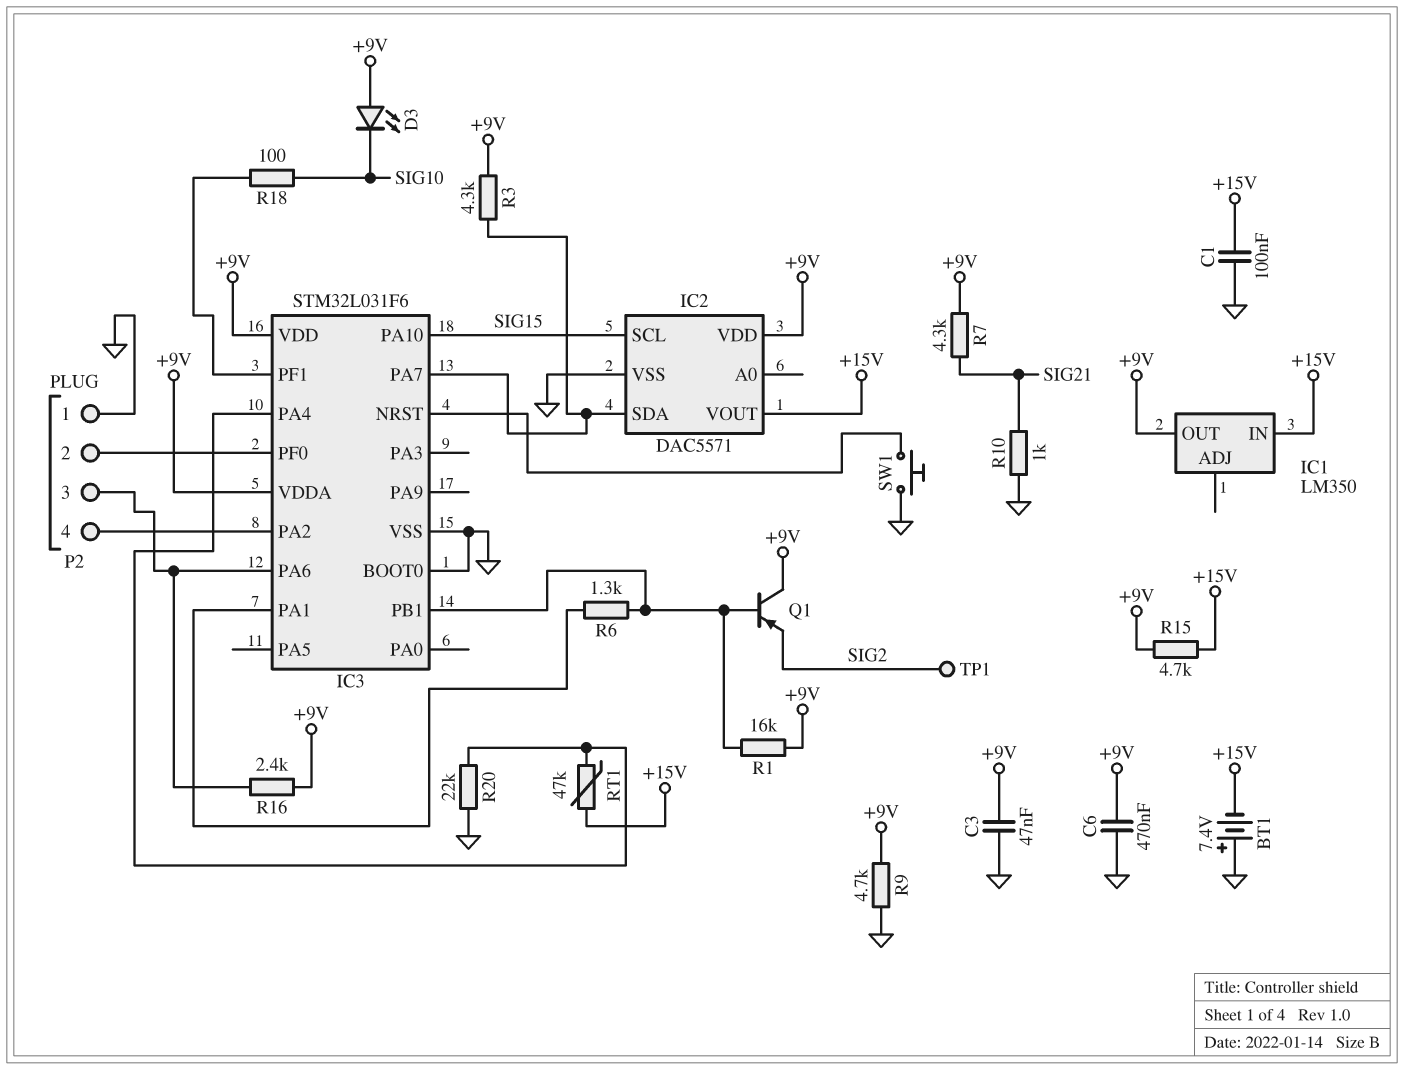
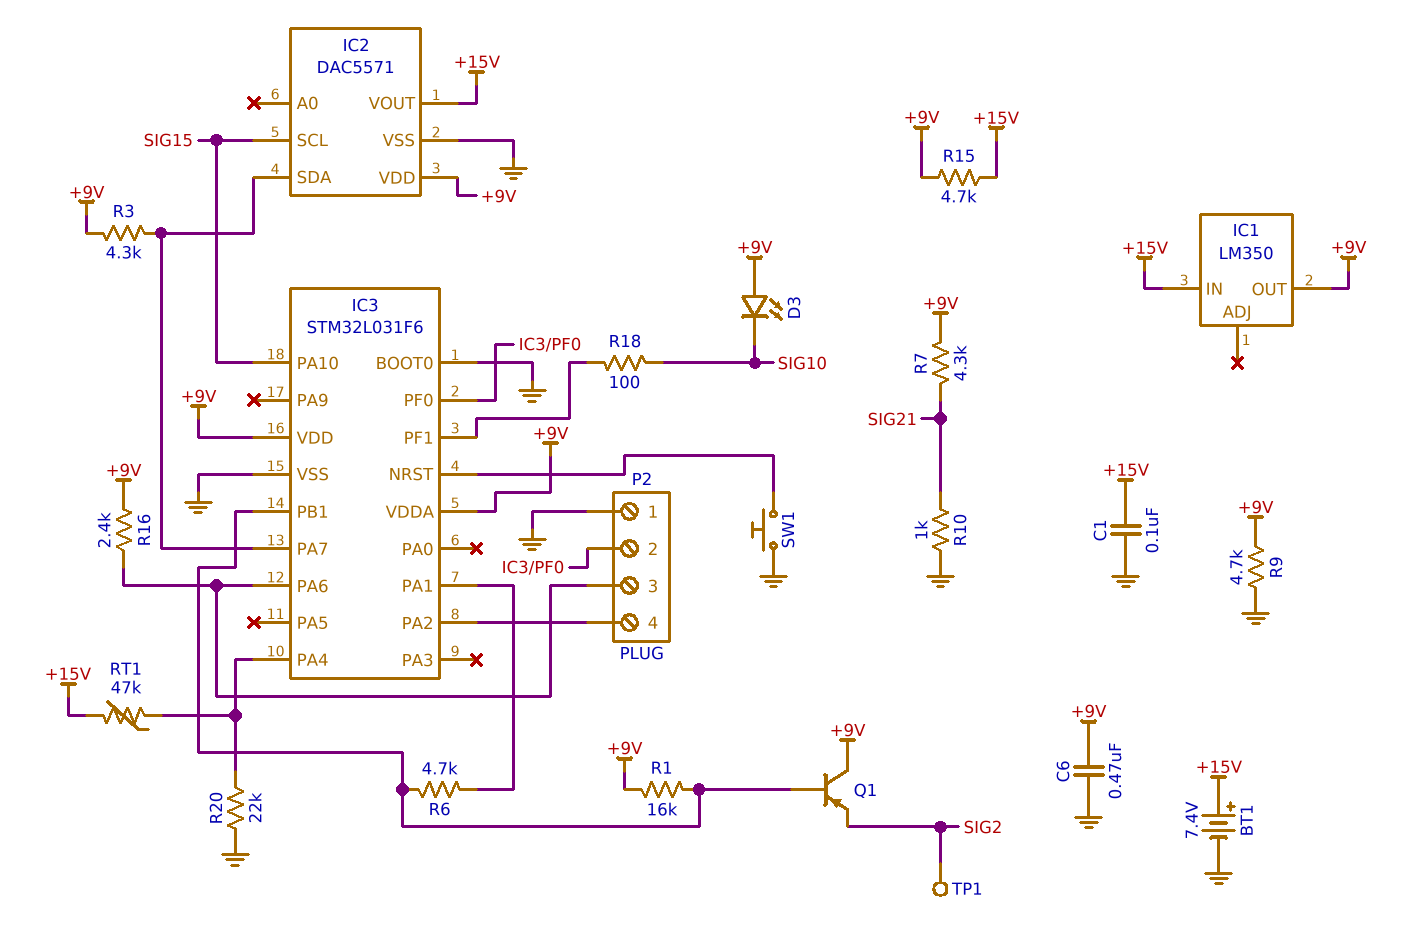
BT1: 7.4V (plus GND, minus +15V) -> 7.4V (plus +15V, minus GND)
C3: 47nF (+9V, GND) -> none
R6: 1.3k (IC3/PA1, IC3/PB1) -> 4.7k (IC3/PA1, IC3/PB1)

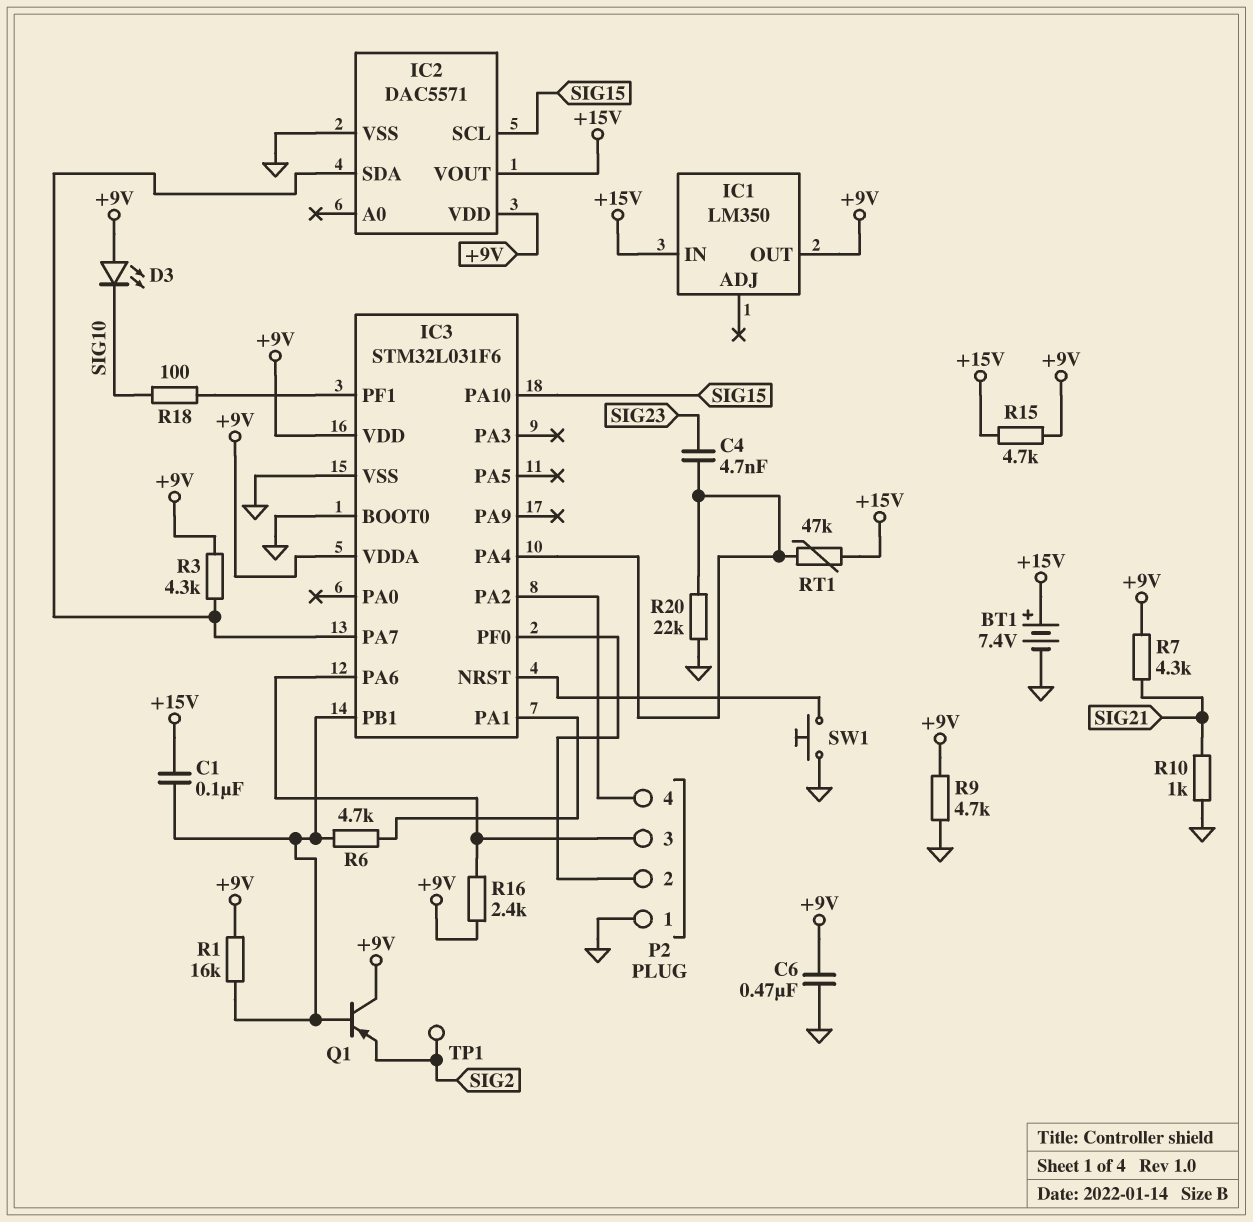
C1: 100nF (+15V, GND) -> 100nF (+15V, IC3/PB1)
C4: none -> 4.7nF (IC3/PA4, SIG23)

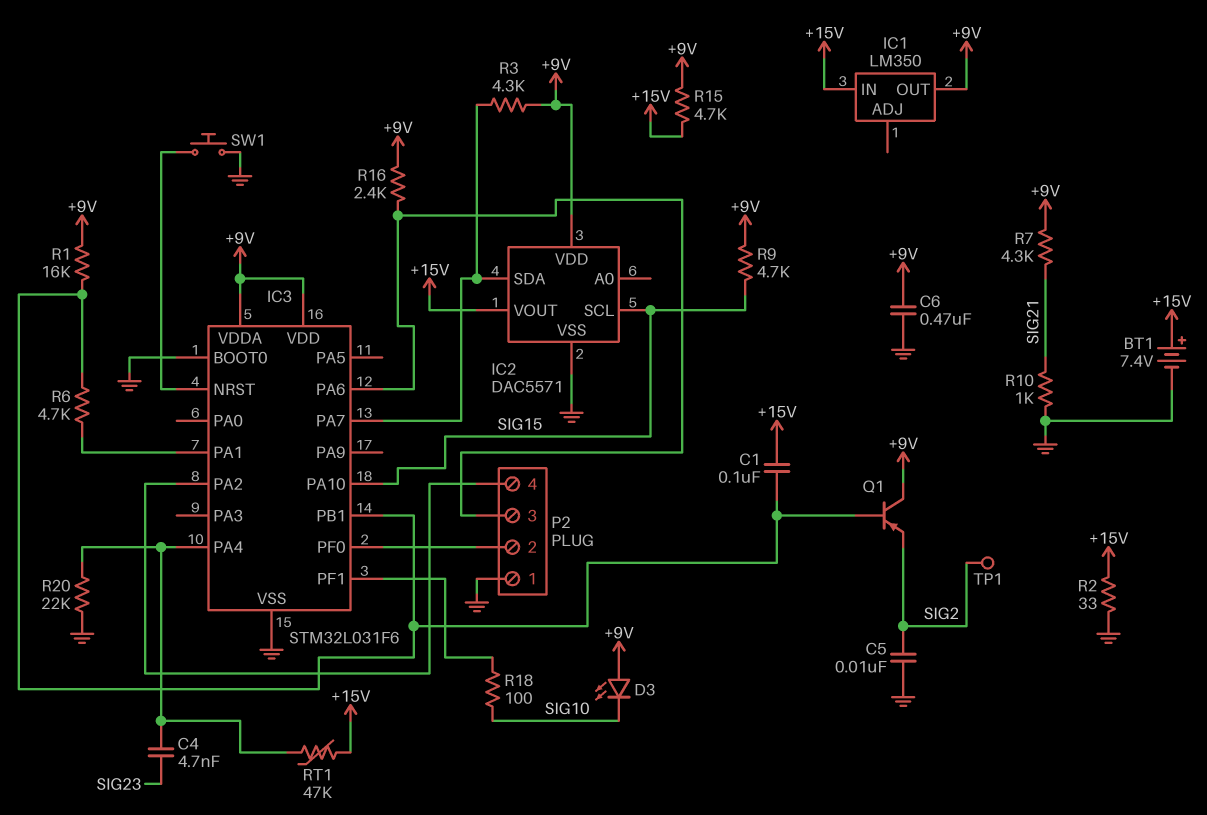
C5: none -> 10nF (GND, SIG2)
R2: none -> 33 (+15V, GND)
R9: 4.7k (+9V, GND) -> 4.7k (+9V, SIG15)

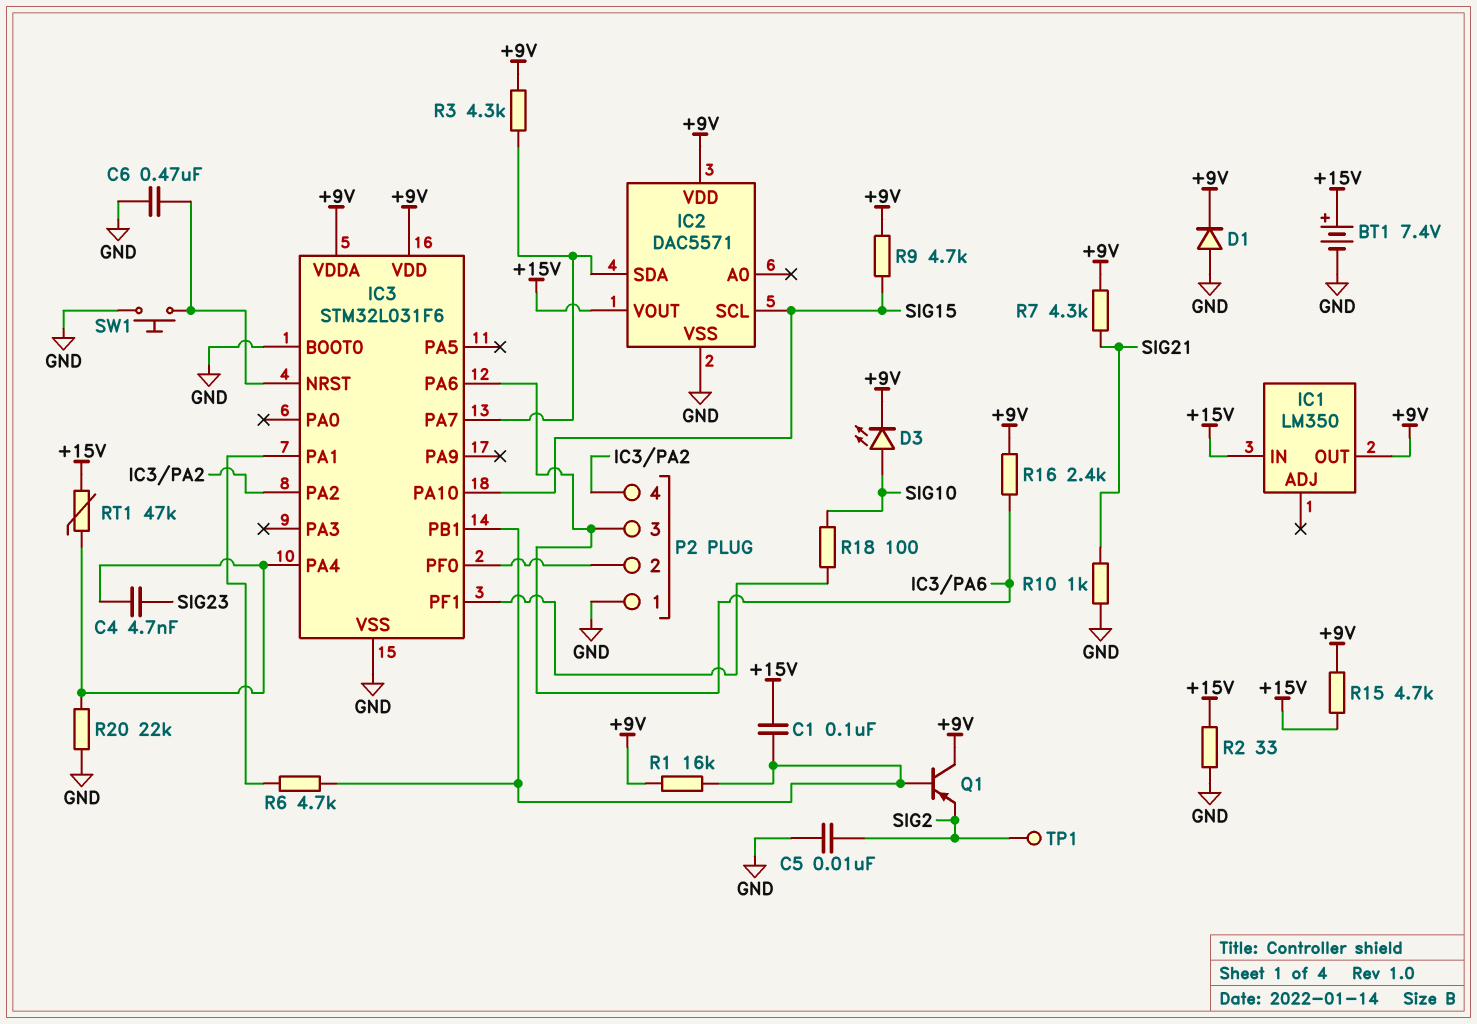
C6: 470nF (+9V, GND) -> 470nF (GND, IC3/NRST)
D1: none -> diode (A GND, K +9V)
D3: LED (A +9V, K SIG10) -> LED (A SIG10, K +9V)

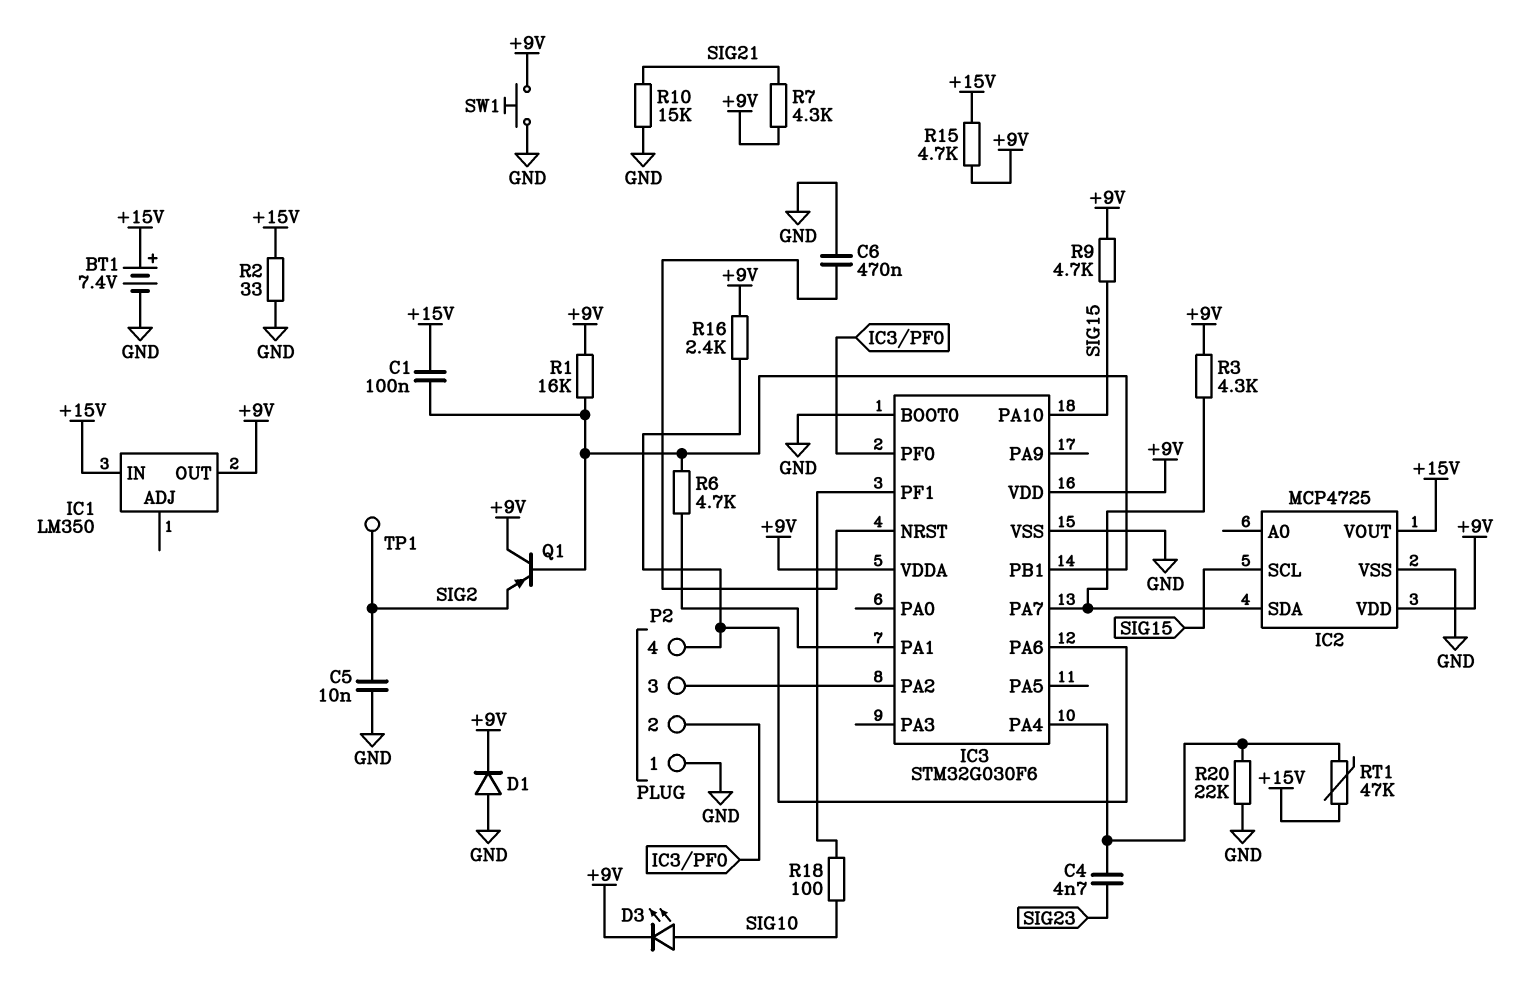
IC2: DAC5571 -> MCP4725
IC3: STM32L031F6 -> STM32G030F6
P2 pin 3: IC3/PA6 -> IC3/PA2
P2 pin 4: IC3/PA2 -> IC3/PA6
R10: 1k (GND, SIG21) -> 15k (GND, SIG21)
SW1: button (GND, IC3/NRST) -> button (+9V, GND)

